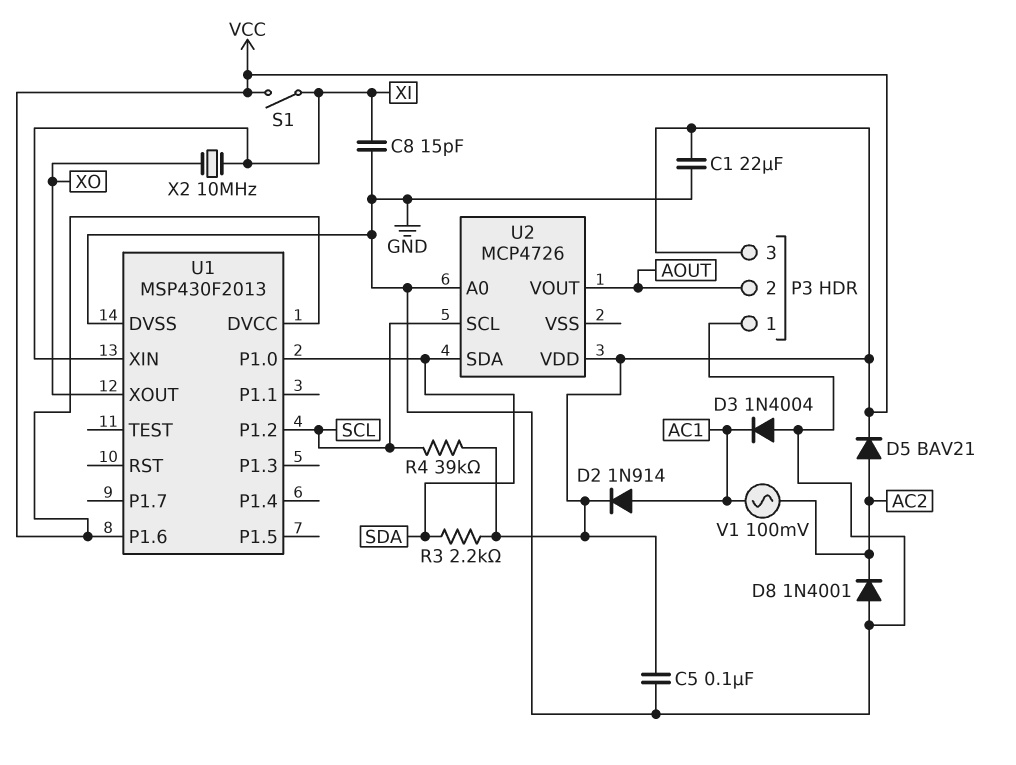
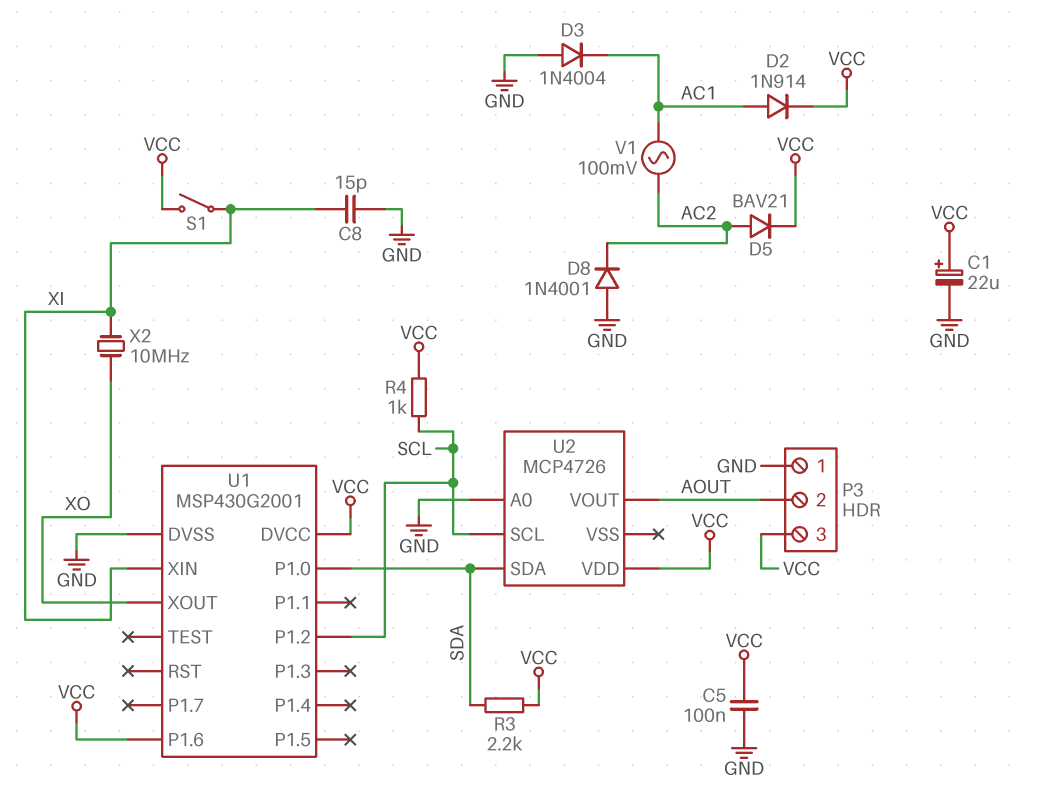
C1: 22uF (GND, VCC) -> 22uF (plus VCC, minus GND)
R4: 39k (SCL, VCC) -> 1k (SCL, VCC)
U1: MSP430F2013 -> MSP430G2001

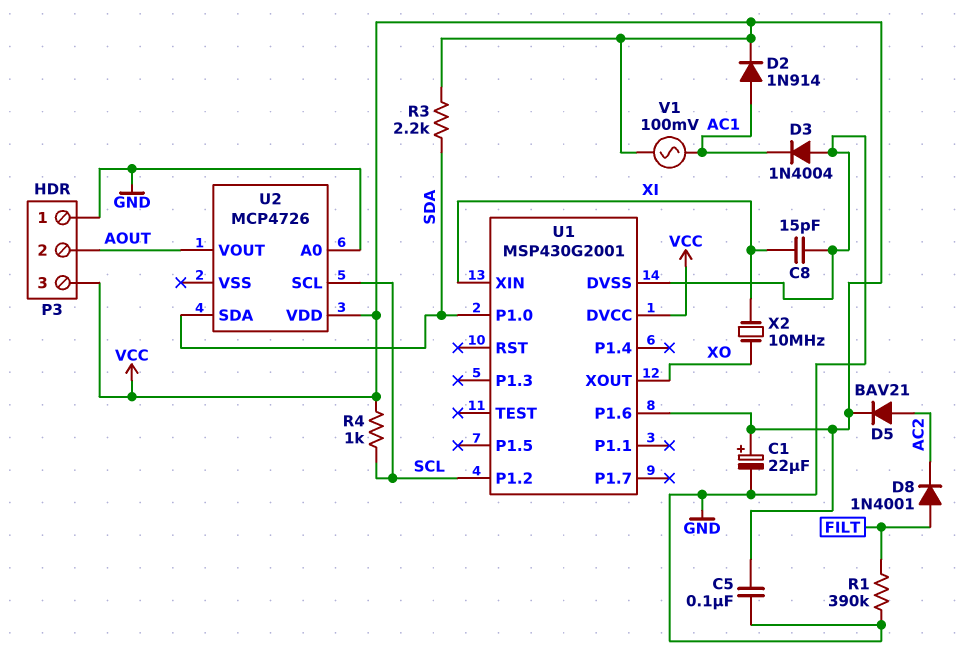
D8: diode 1N4001 (A GND, K AC2) -> diode 1N4001 (A FILT, K AC2)
R1: none -> 390k (FILT, GND)
S1: switch (VCC, XI) -> none
V1: AC 100mV (AC1, AC2) -> AC 100mV (AC1, VCC)

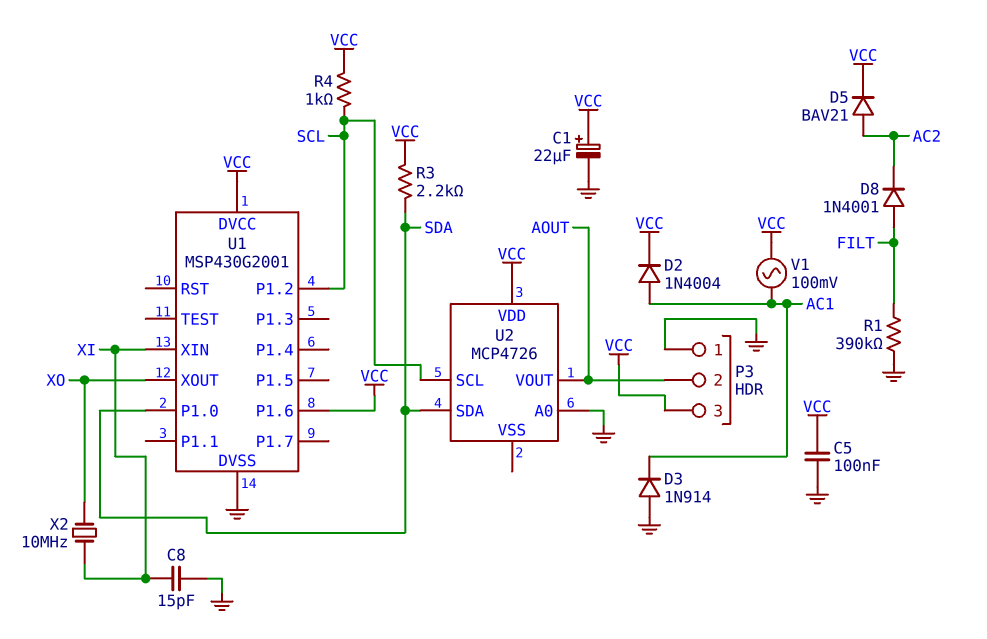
D2: diode 1N914 (A AC1, K VCC) -> diode 1N4004 (A AC1, K VCC)
D3: diode 1N4004 (A GND, K AC1) -> diode 1N914 (A GND, K AC1)

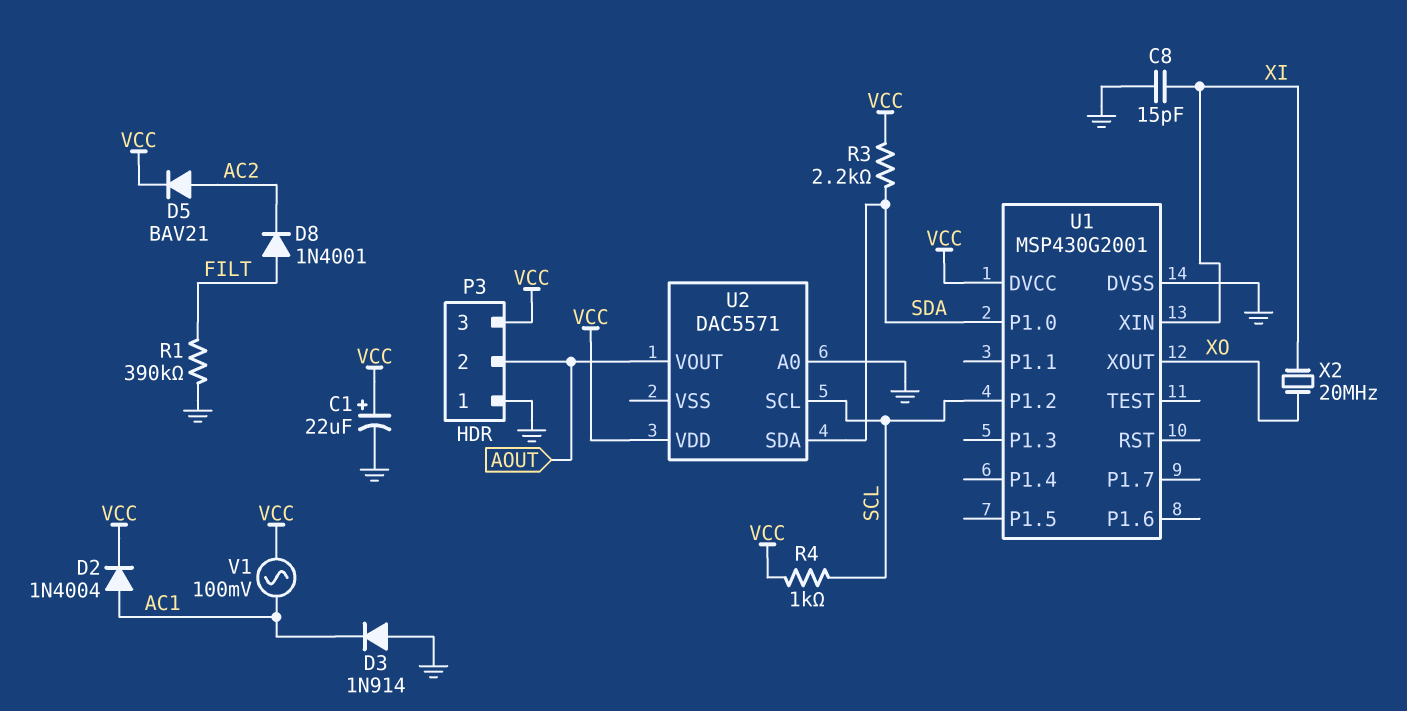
C5: 100nF (GND, VCC) -> none
U1 pin P1.6: VCC -> none
U2: MCP4726 -> DAC5571
X2: 10MHz (XI, XO) -> 20MHz (XI, XO)

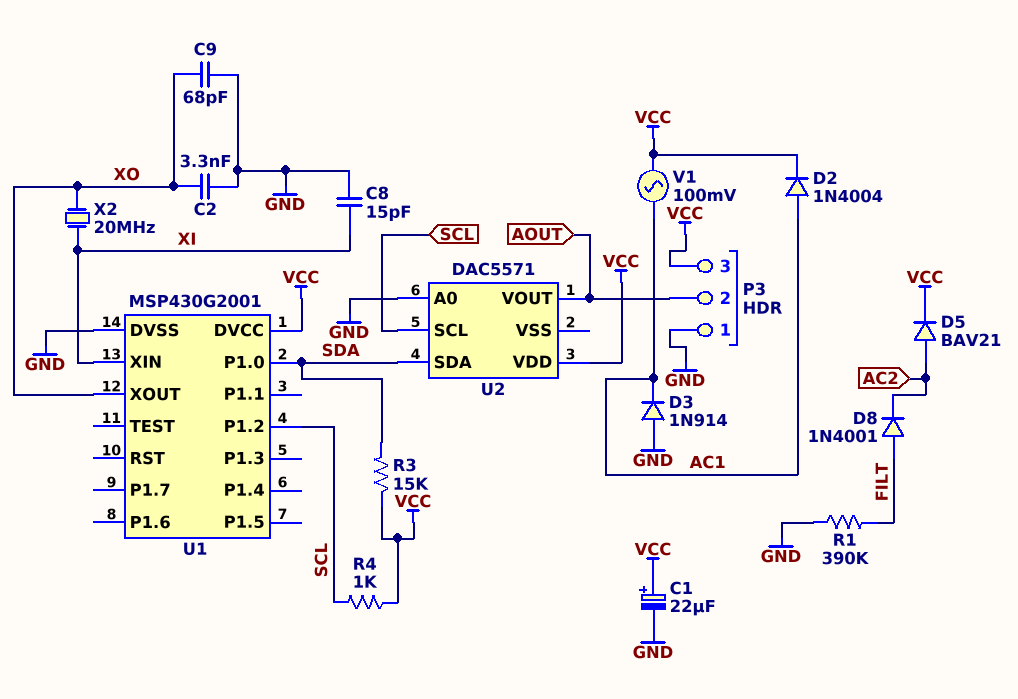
C2: none -> 3.3nF (GND, XO)
C9: none -> 68pF (GND, XO)
R3: 2.2k (SDA, VCC) -> 15k (SDA, VCC)

